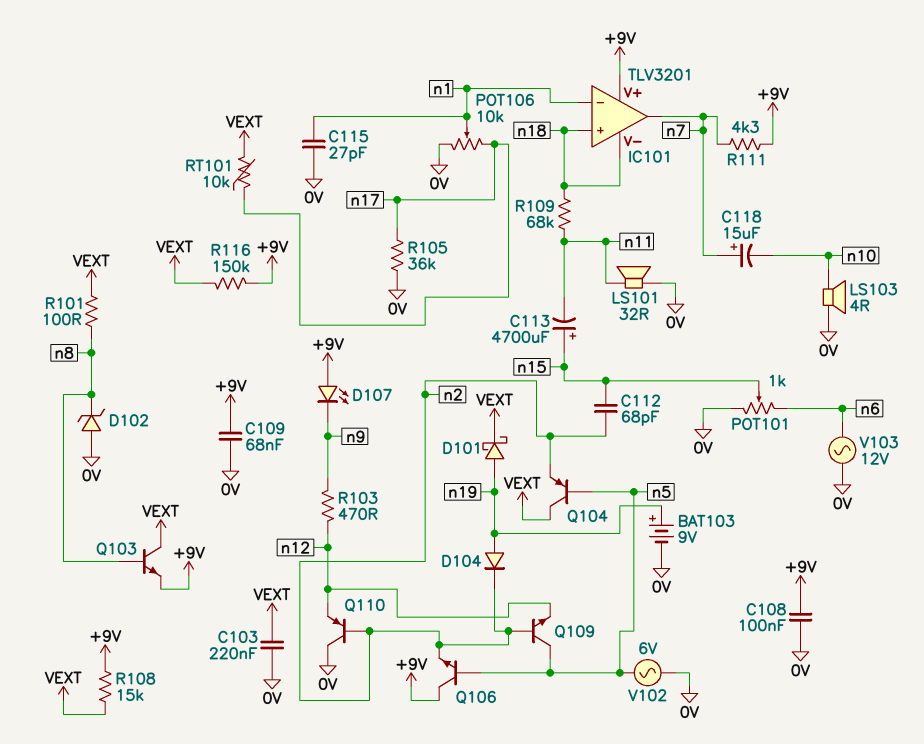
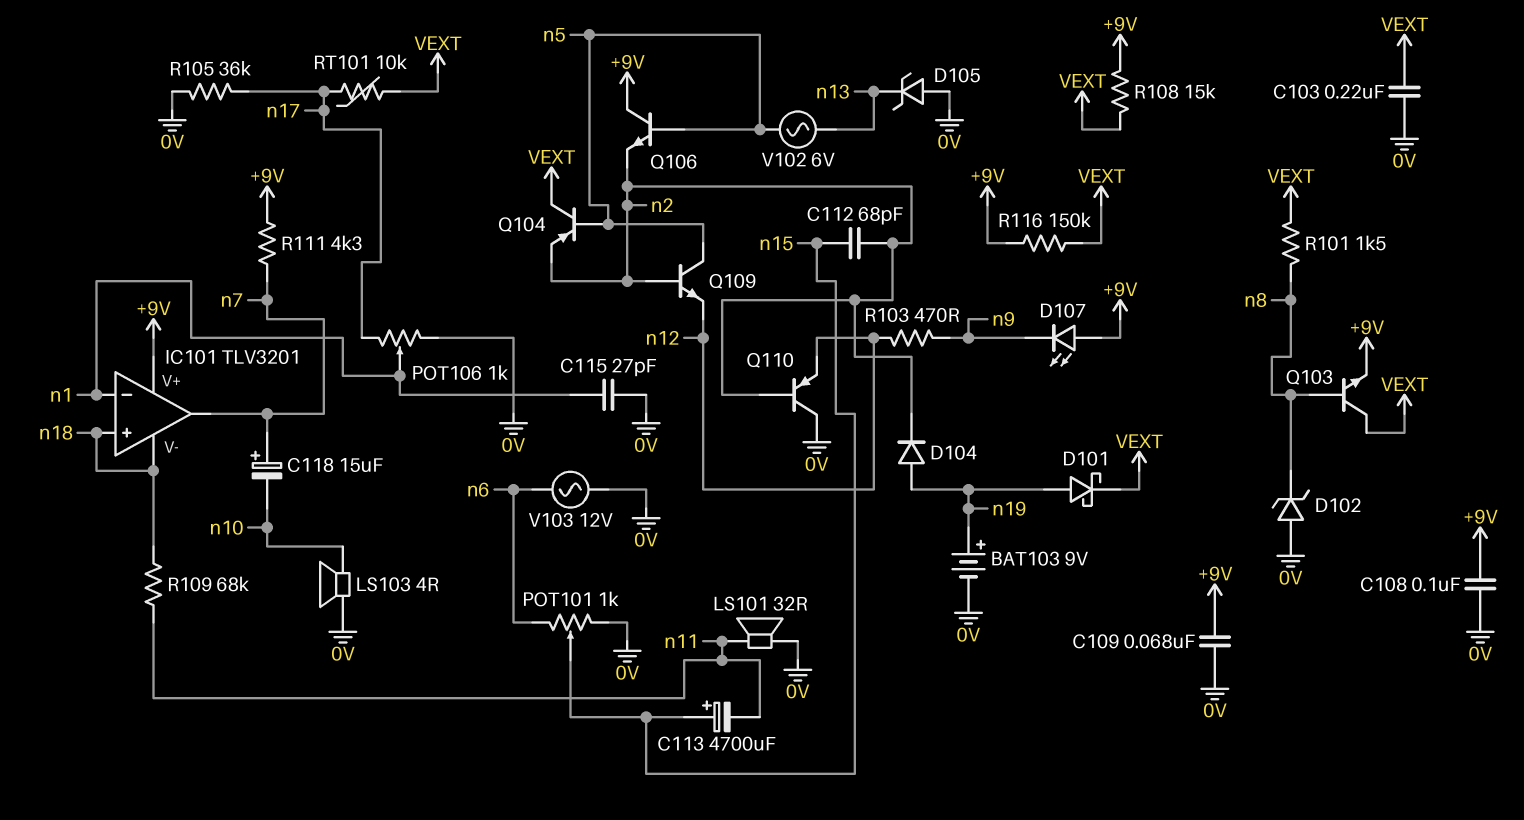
D105: none -> zener (A 0V, K n13)
POT106: 10k (0V, n17, wiper n1) -> 1k (0V, n17, wiper n1)
R101: 100 (VEXT, n8) -> 1.5k (VEXT, n8)
V102: AC 6V (0V, n5) -> AC 6V (n5, n13)

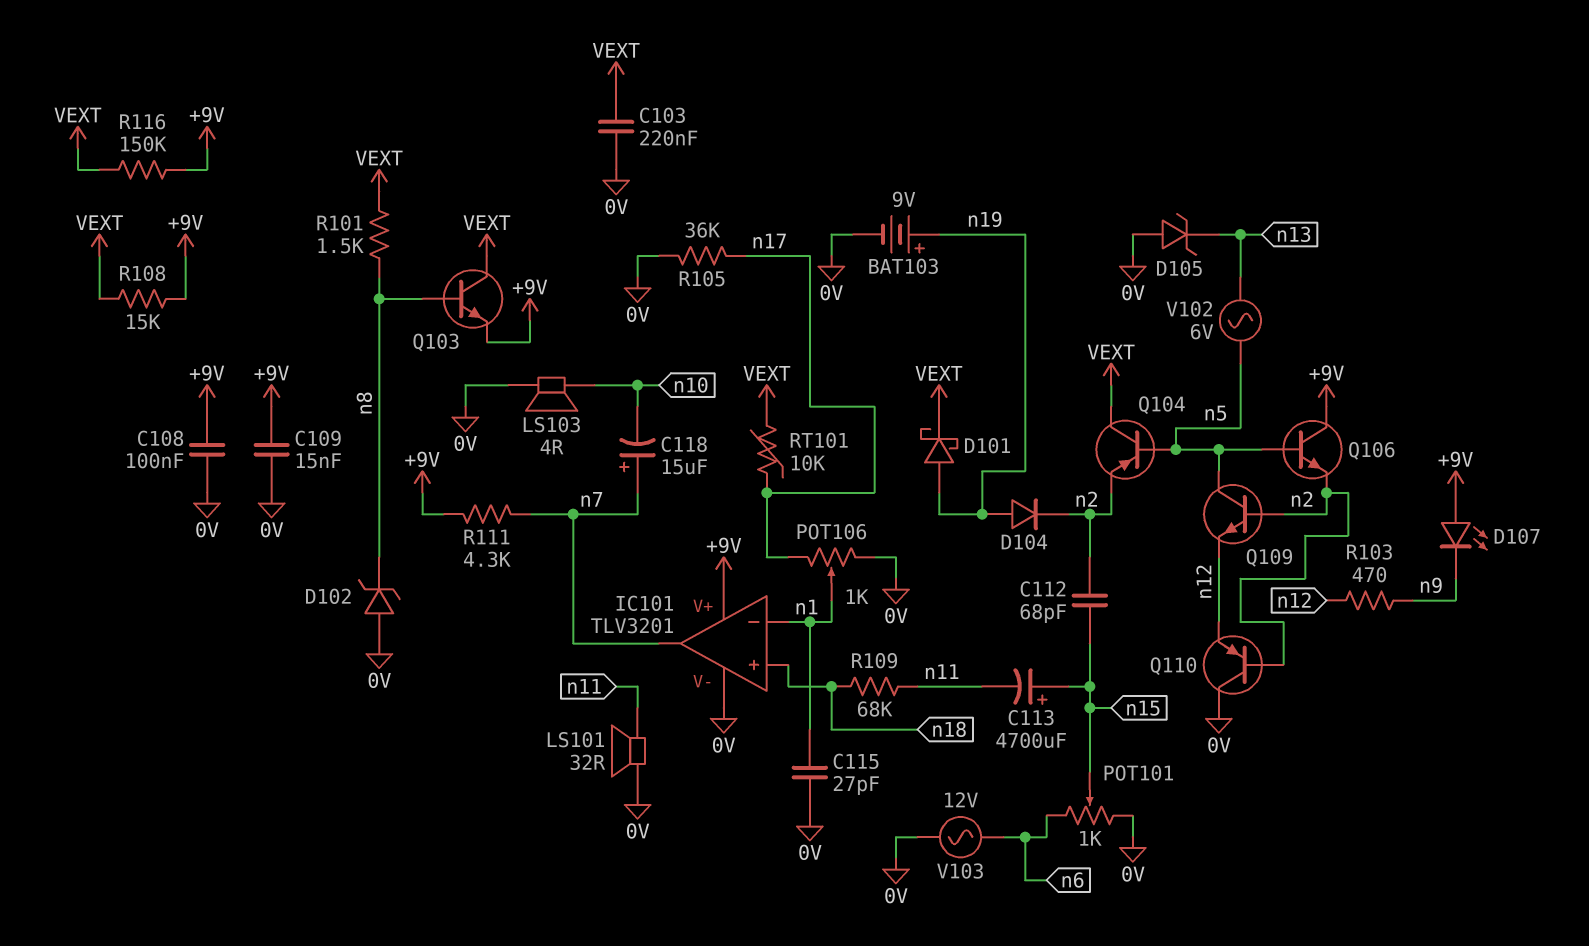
C109: 68nF (+9V, 0V) -> 15nF (+9V, 0V)
IC101 pin V-: n18 -> 0V

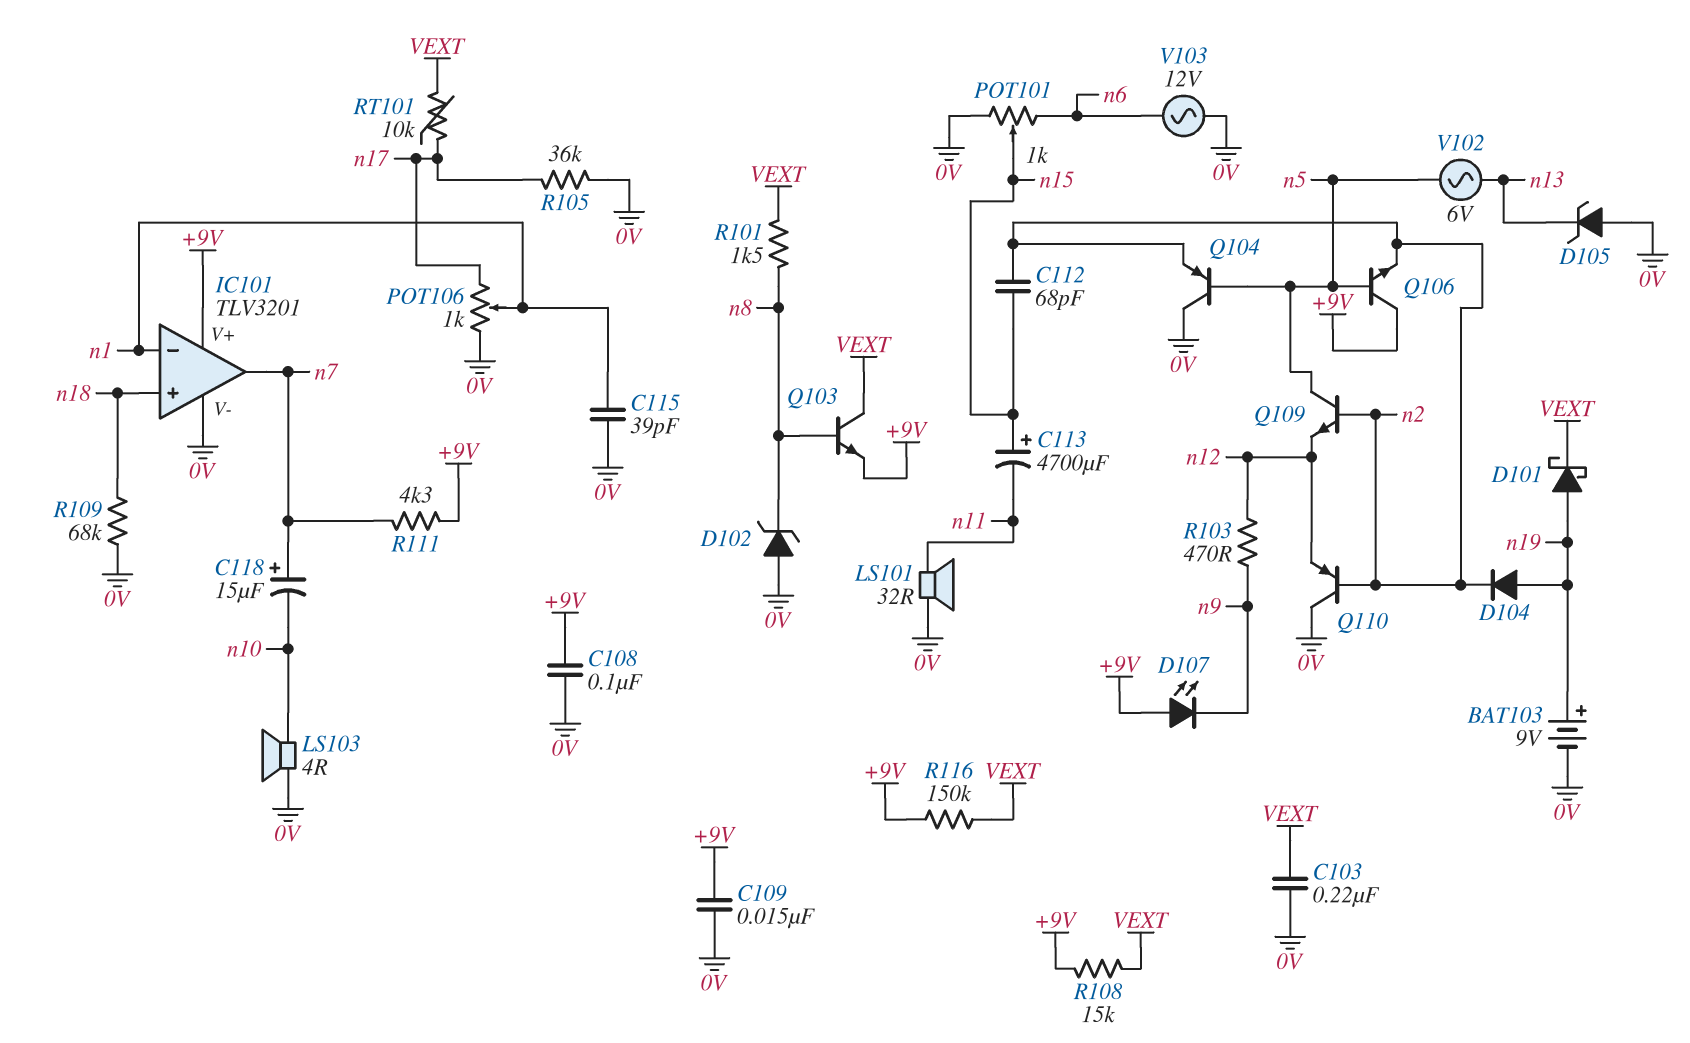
C115: 27pF (0V, n1) -> 39pF (0V, n1)
Q104: PNP (B n5, C VEXT, E n2) -> PNP (B n5, C 0V, E n2)
R109: 68k (n11, n18) -> 68k (0V, n18)

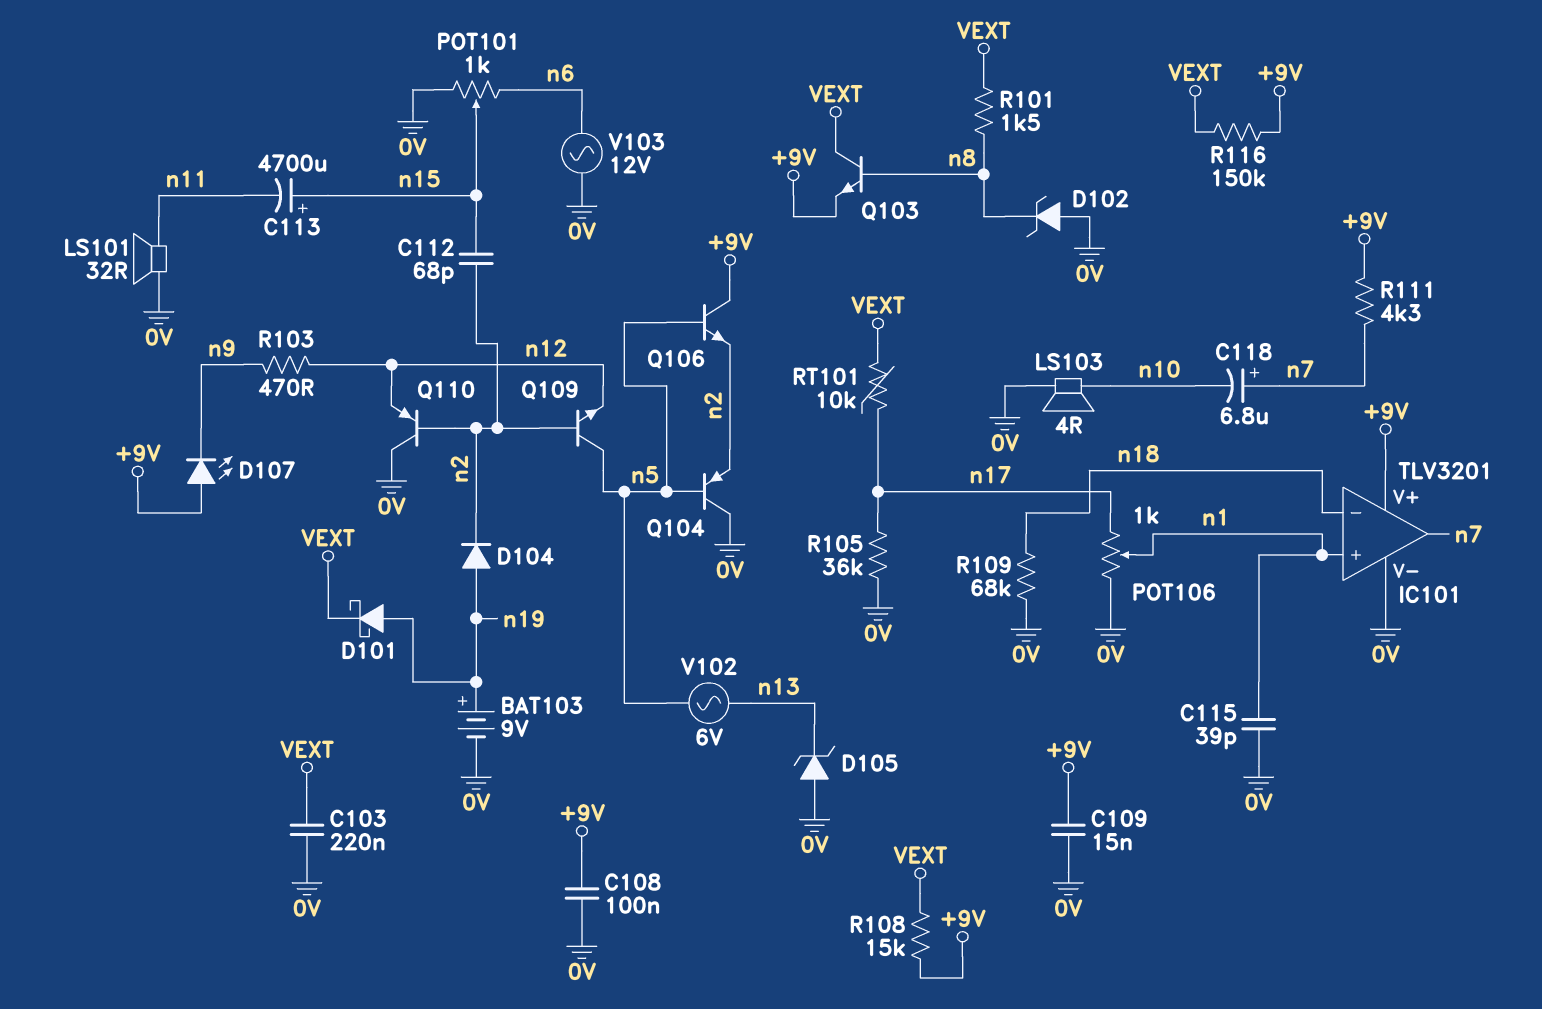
C118: 15uF (plus n7, minus n10) -> 6.8uF (plus n7, minus n10)
IC101 pin in+: n18 -> n1
IC101 pin in-: n1 -> n18

